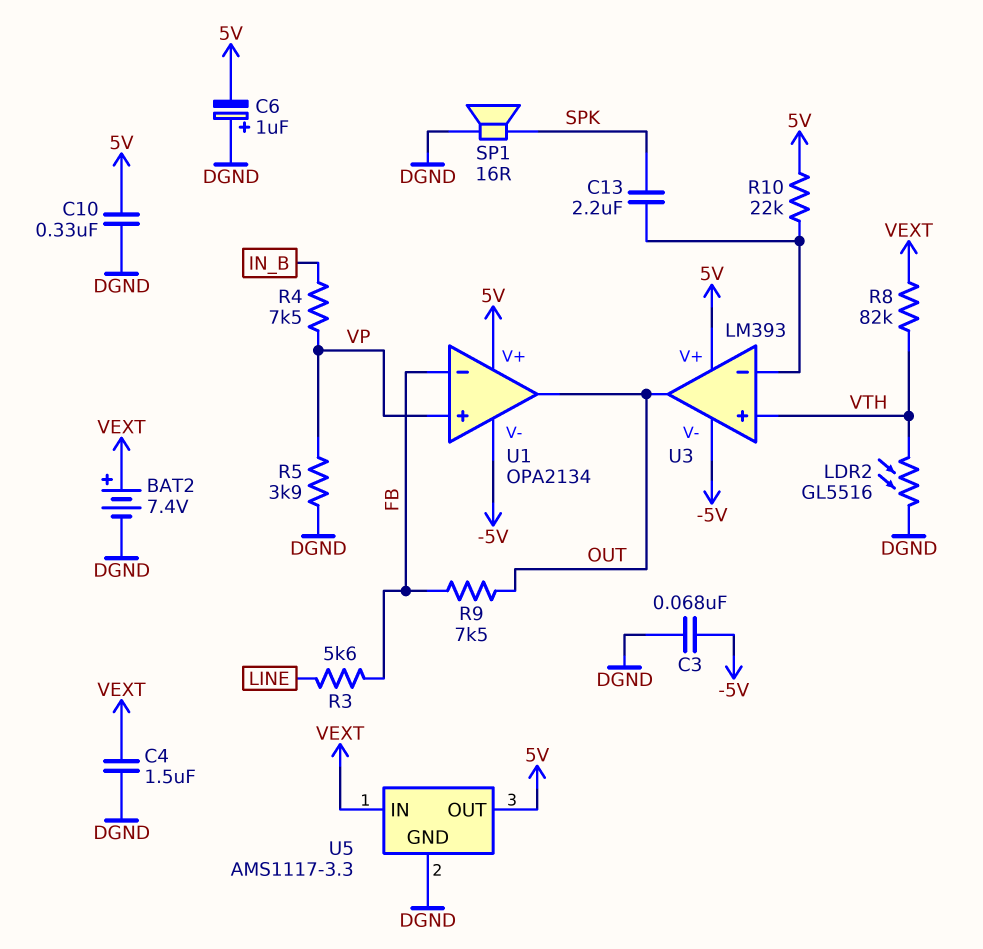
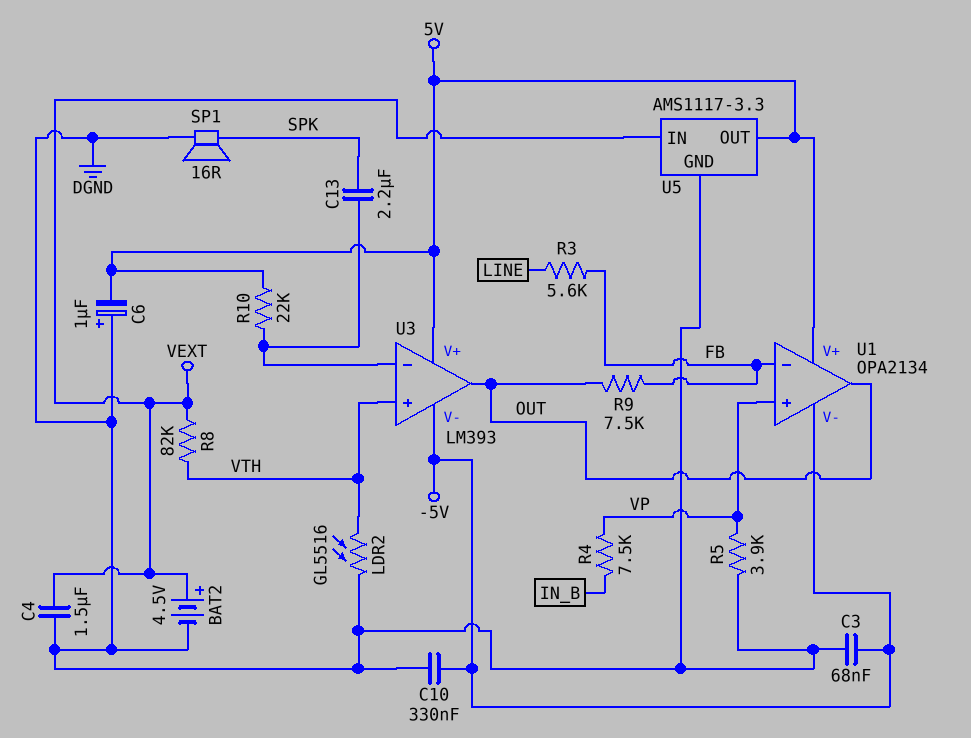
BAT2: 7.4V (plus VEXT, minus DGND) -> 4.5V (plus VEXT, minus DGND)
C10: 330nF (5V, DGND) -> 330nF (-5V, DGND)

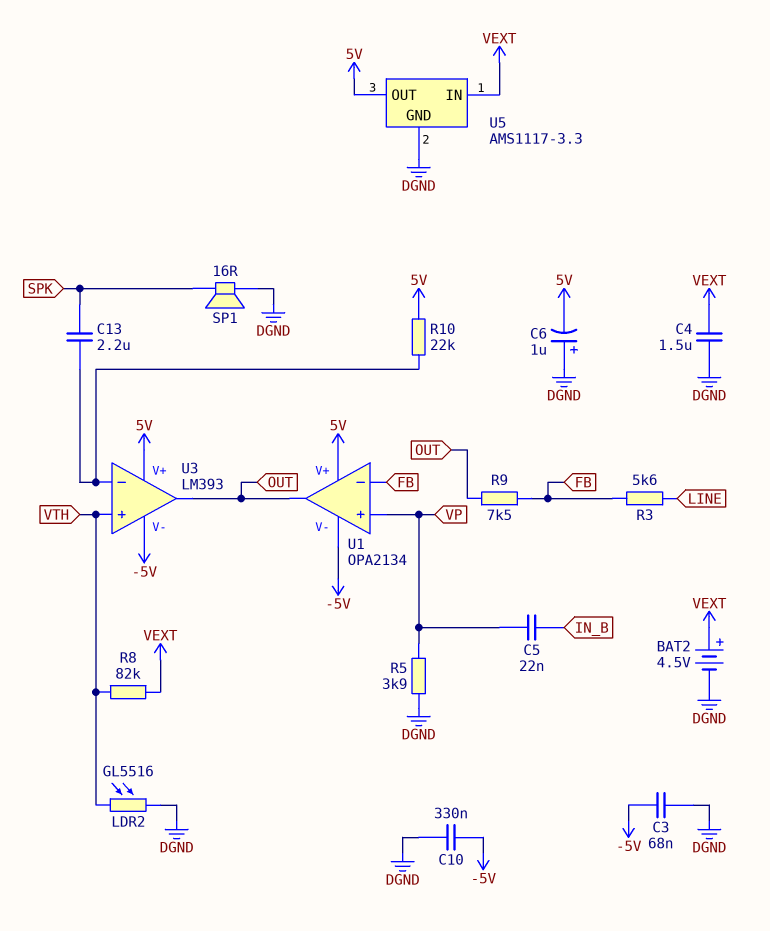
C5: none -> 22nF (IN_B, VP)
R4: 7.5k (IN_B, VP) -> none

